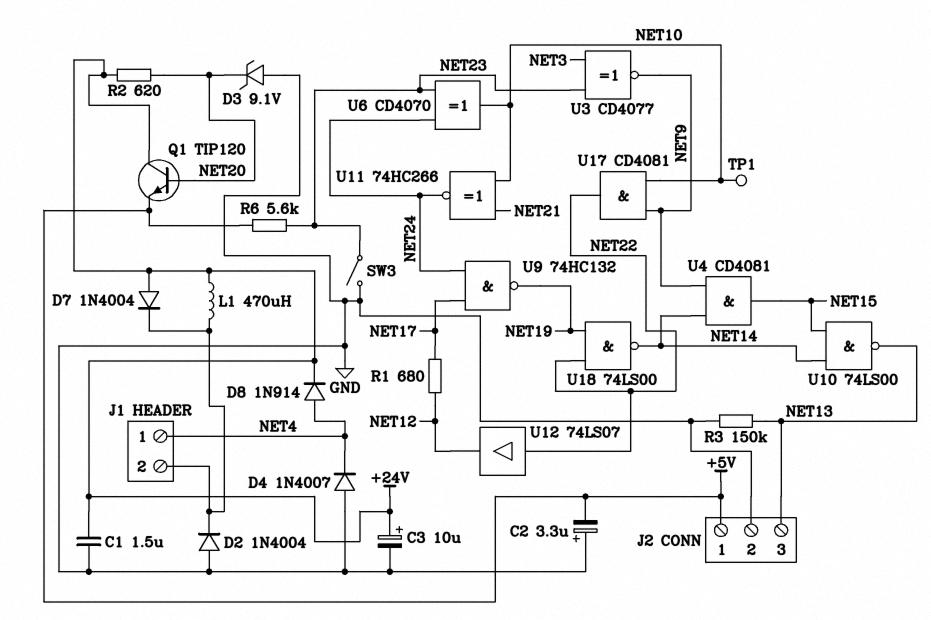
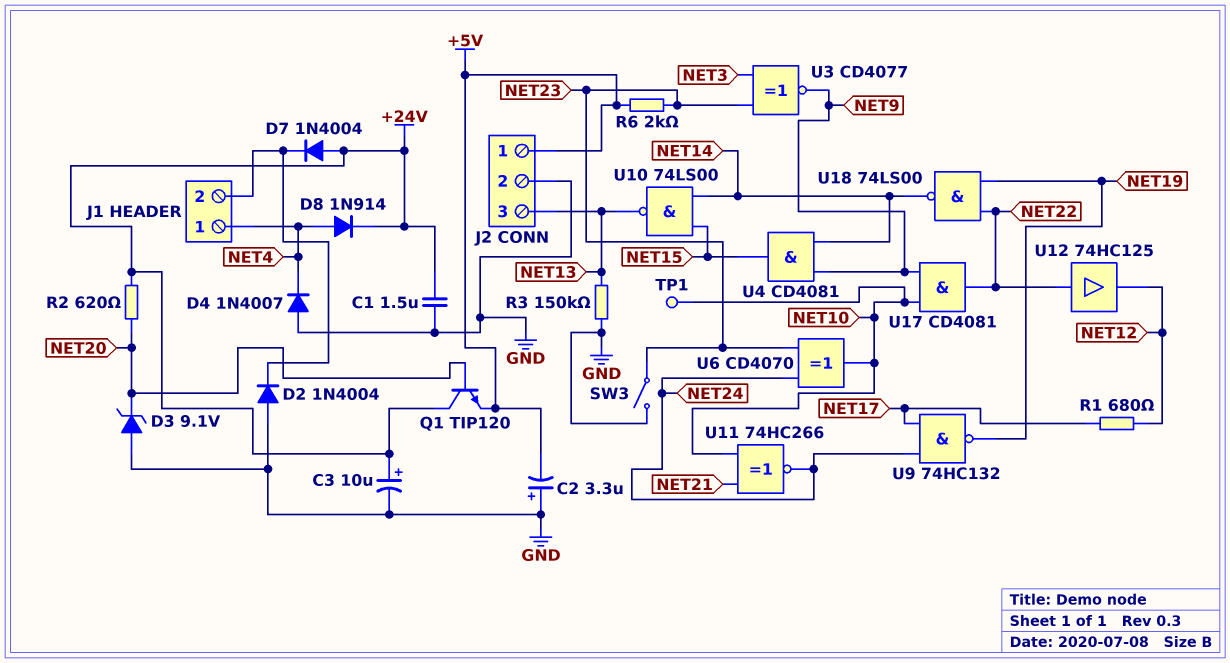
L1: 470uH (+24V, J1/2) -> none
R6: 5.6k (+5V, NET23) -> 2k (+5V, NET23)
U12: buffer 74LS07 (in NET22, out NET12) -> buffer 74HC125 (in NET22, out NET12)

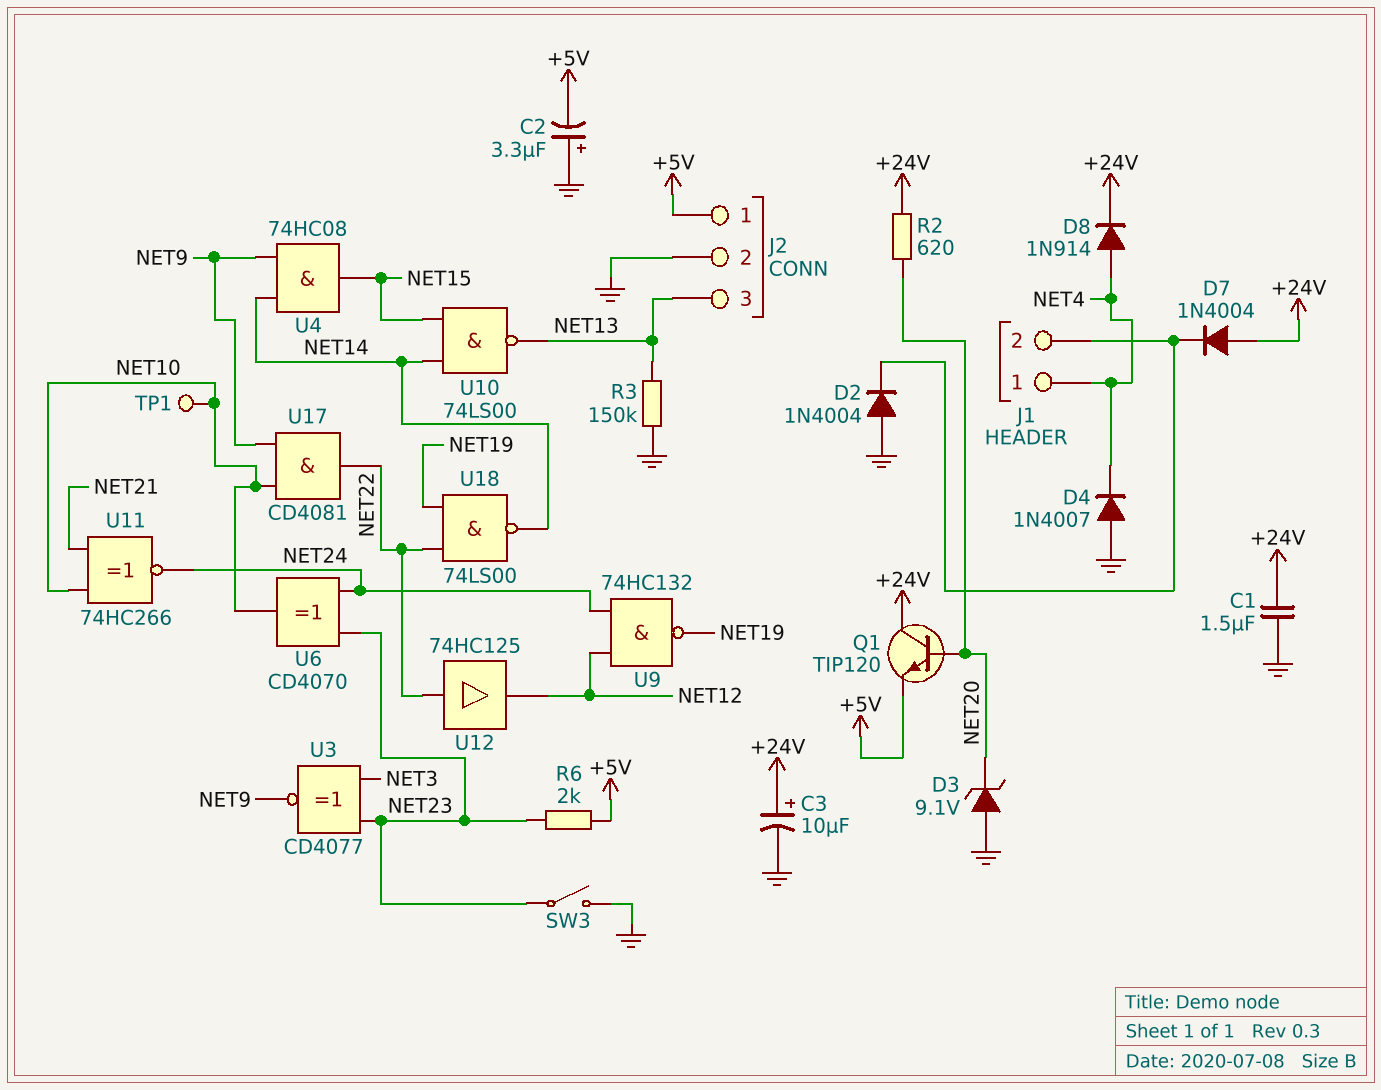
R1: 680 (NET12, NET17) -> none
U4: AND CD4081 (in NET9, in NET14, out NET15) -> AND 74HC08 (in NET9, in NET14, out NET15)
U9: NAND 74HC132 (in NET17, in NET24, out NET19) -> NAND 74HC132 (in NET12, in NET24, out NET19)

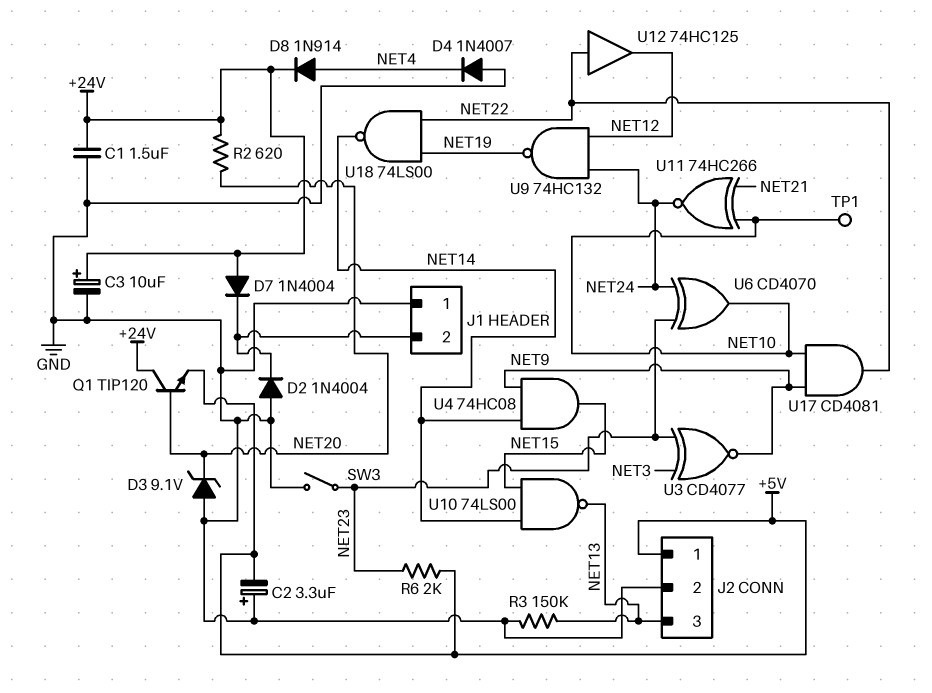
J1 pin 1: NET4 -> GND

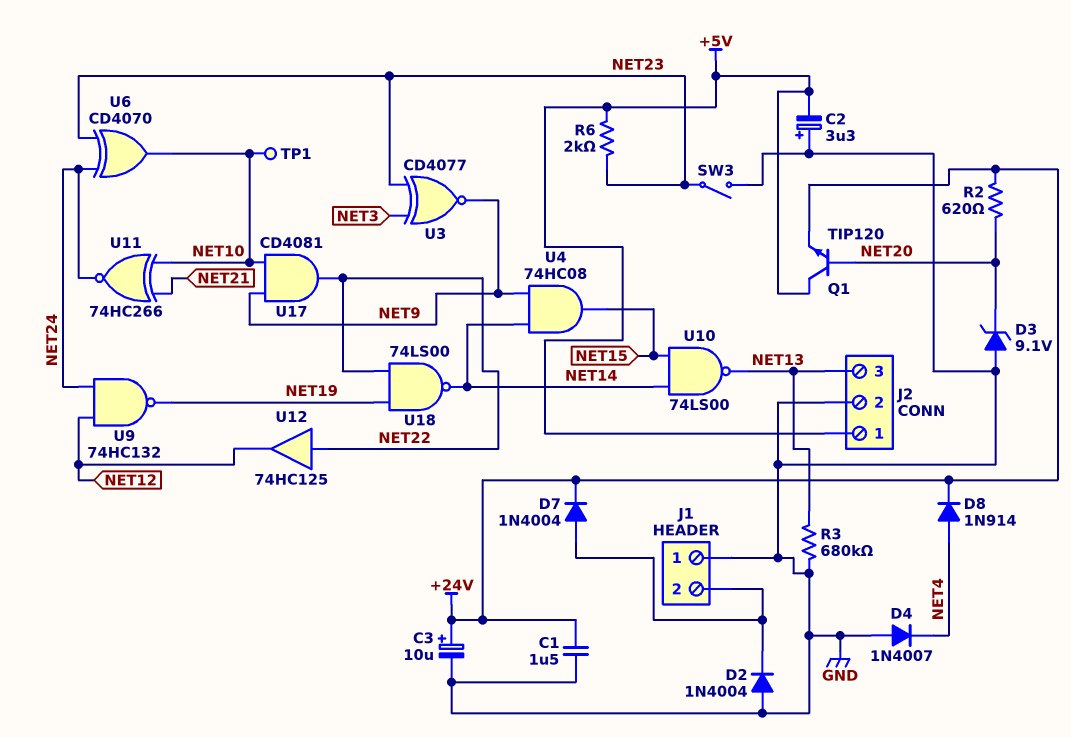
D7: diode 1N4004 (A +24V, K J1/2) -> diode 1N4004 (A J1/2, K +24V)
Q1: NPN TIP120 (B NET20, C +24V, E +5V) -> NPN TIP120 (B NET20, C +5V, E +24V)
R3: 150k (GND, NET13) -> 680k (GND, NET13)

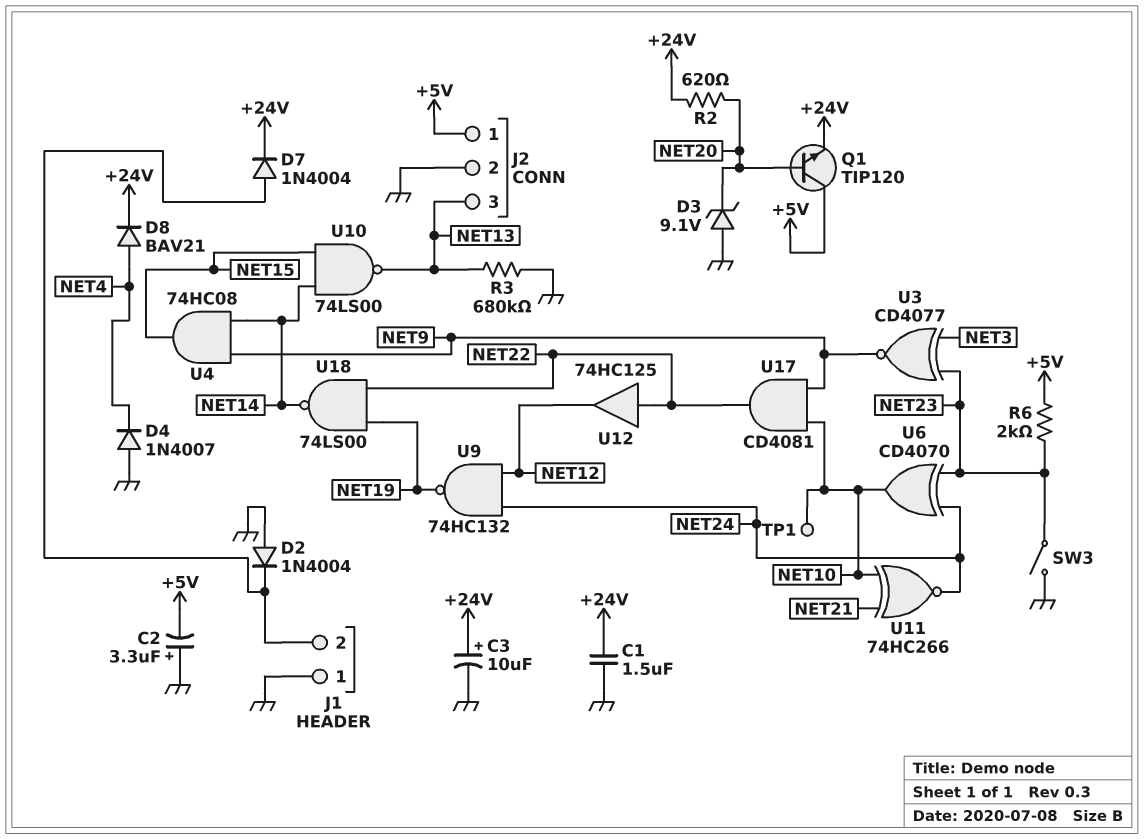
D8: diode 1N914 (A NET4, K +24V) -> diode BAV21 (A NET4, K +24V)

